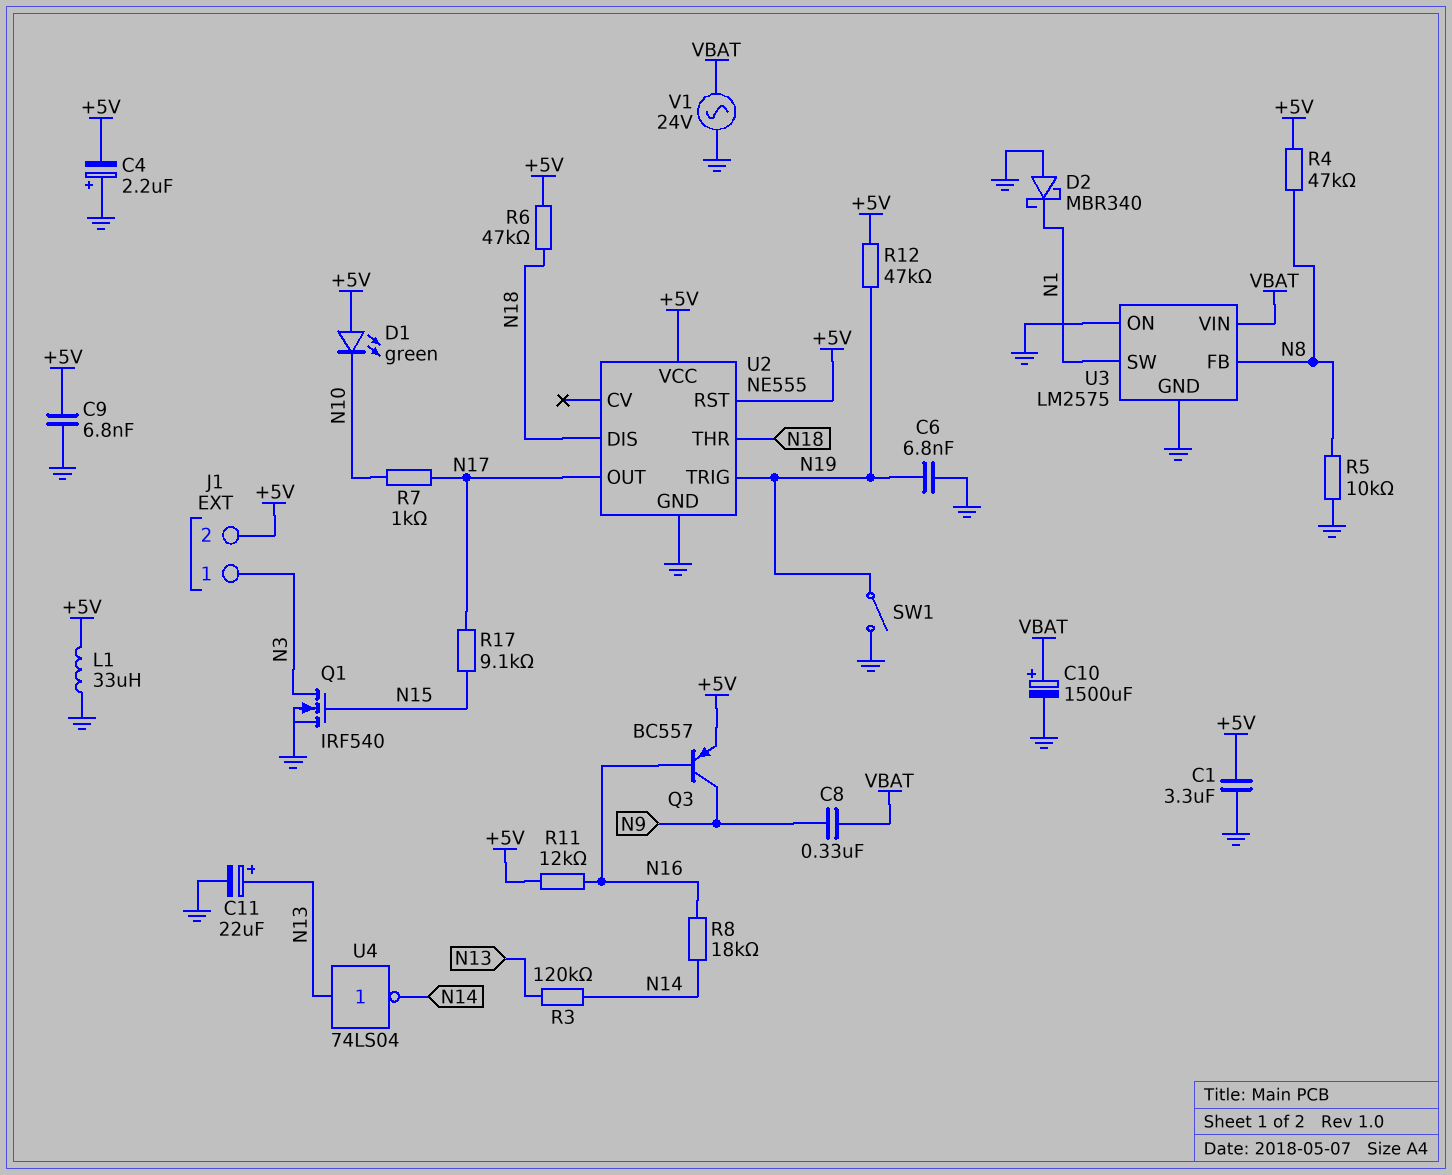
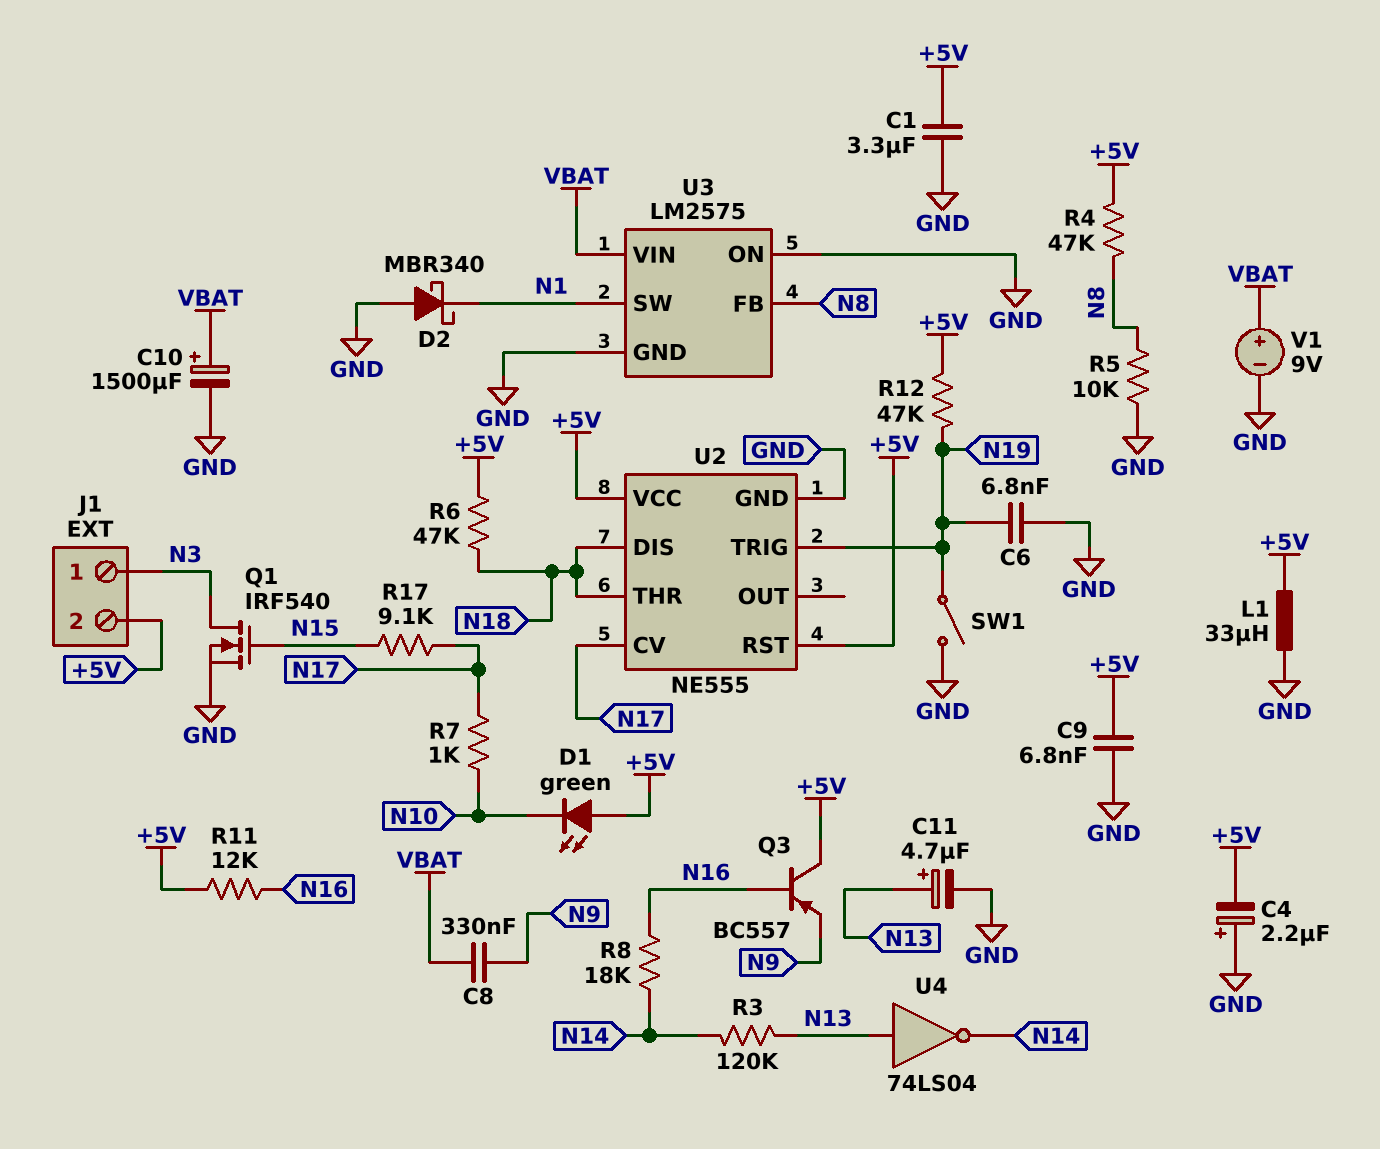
C11: 22uF (plus N13, minus GND) -> 4.7uF (plus N13, minus GND)
Q3: PNP BC557 (B N16, C N9, E +5V) -> PNP BC557 (B N16, C +5V, E N9)
U2 pin CV: none -> N17
U2 pin OUT: N17 -> none
V1: AC 24V (GND, VBAT) -> 9V (plus VBAT, minus GND)

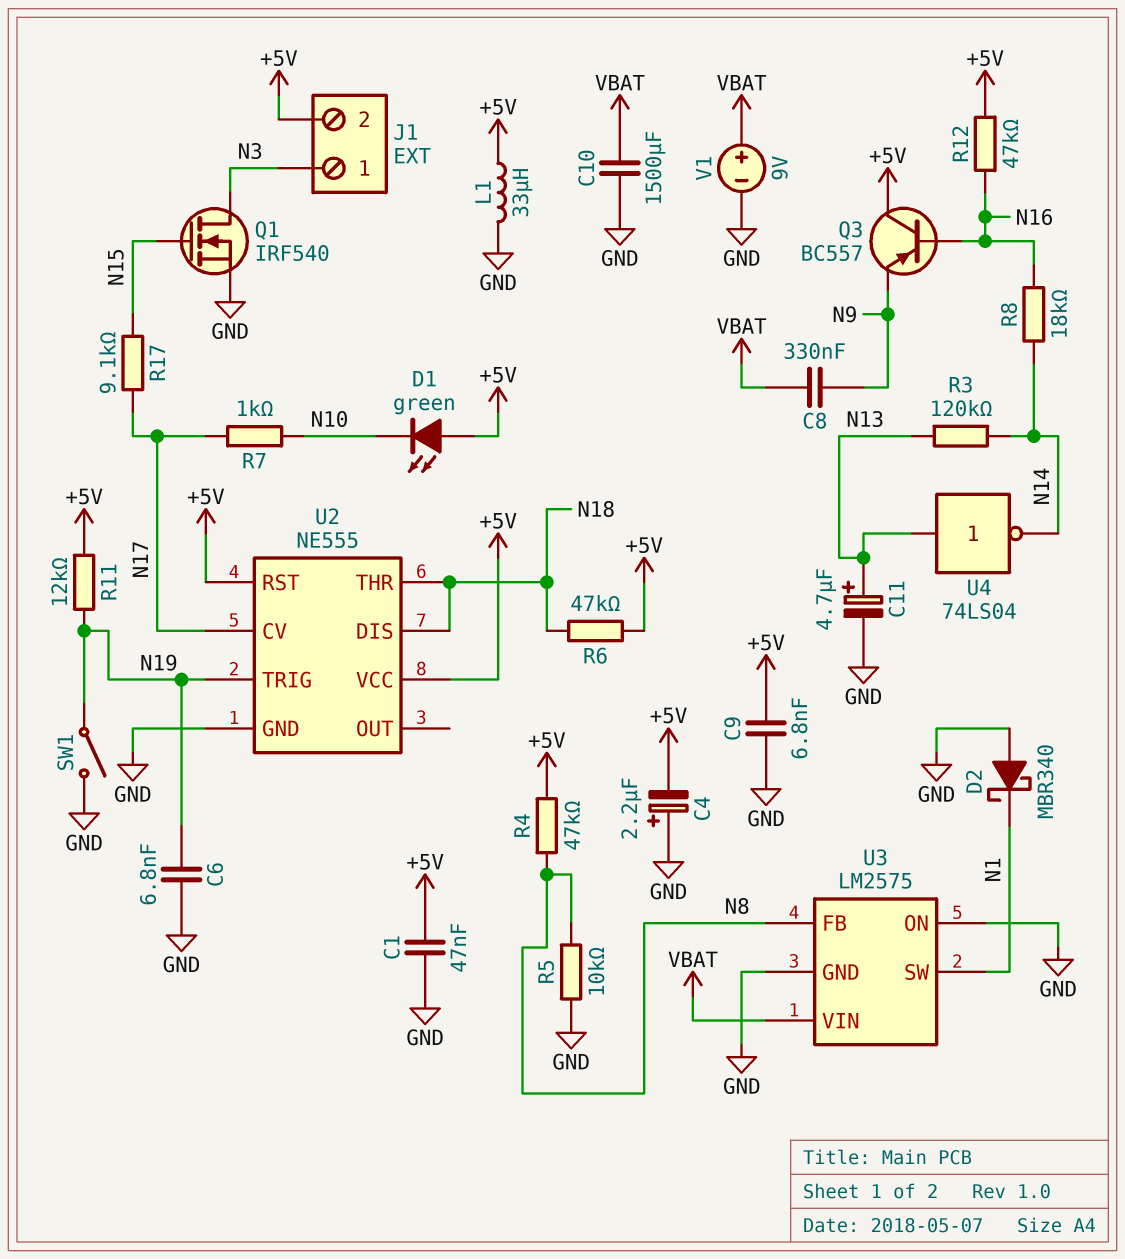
C1: 3.3uF (+5V, GND) -> 47nF (+5V, GND)
C10: 1500uF (plus VBAT, minus GND) -> 1500uF (GND, VBAT)
R11: 12k (+5V, N16) -> 12k (+5V, N19)
R12: 47k (+5V, N19) -> 47k (+5V, N16)

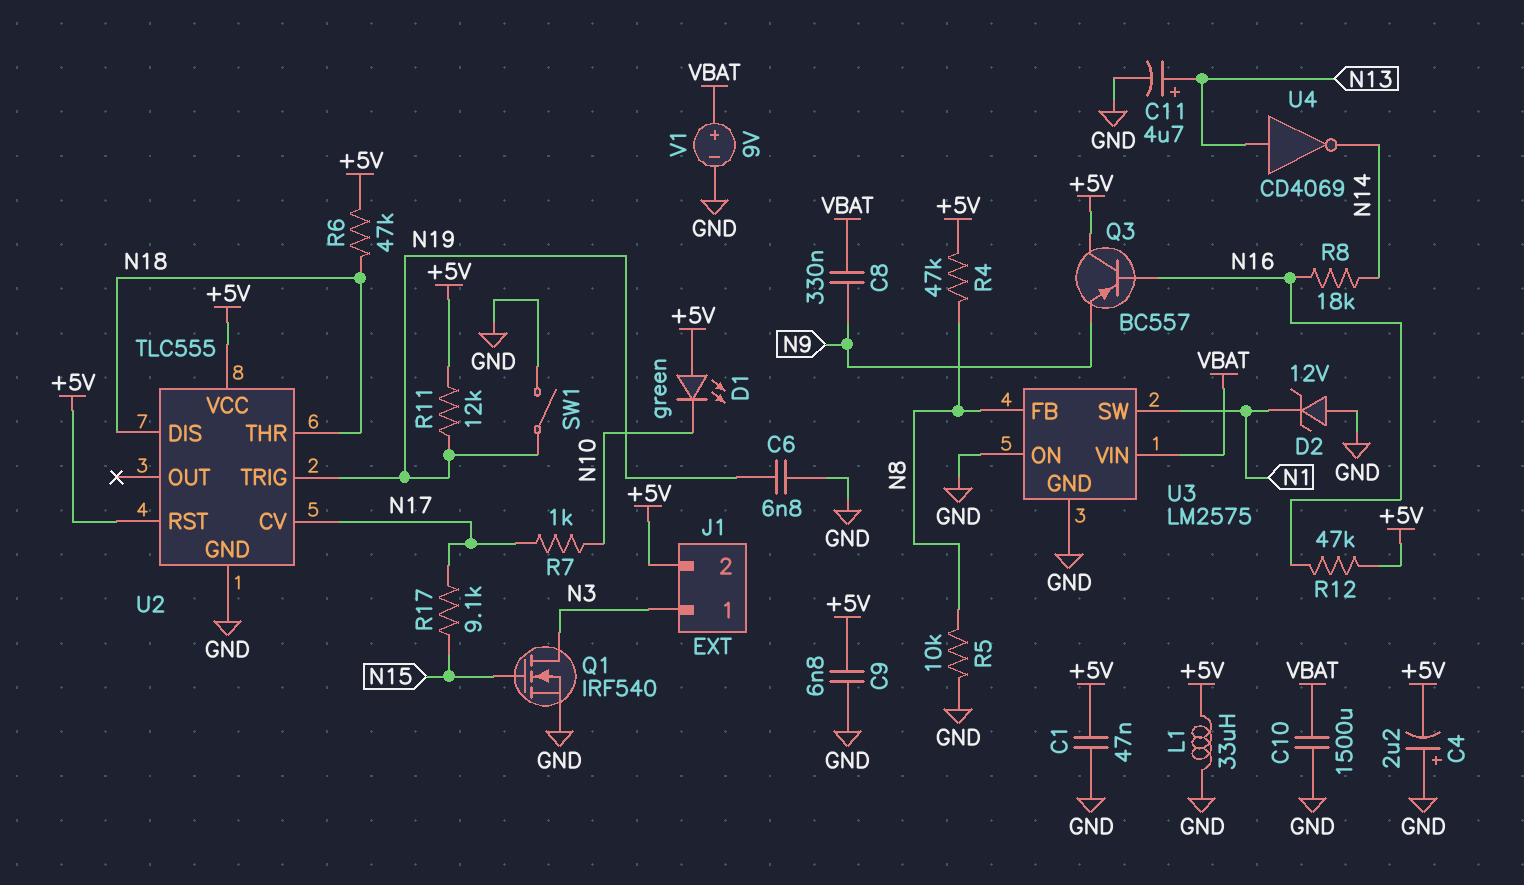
D2: schottky MBR340 (A GND, K N1) -> zener 12V (A GND, K N1)
R3: 120k (N13, N14) -> none
U2: NE555 -> TLC555
U4: NOT 74LS04 (in N13, out N14) -> NOT CD4069 (in N13, out N14)

